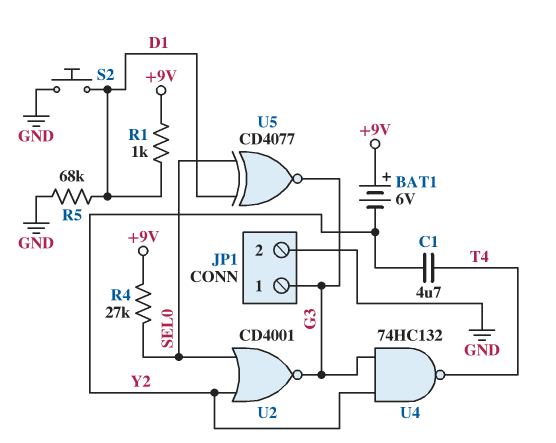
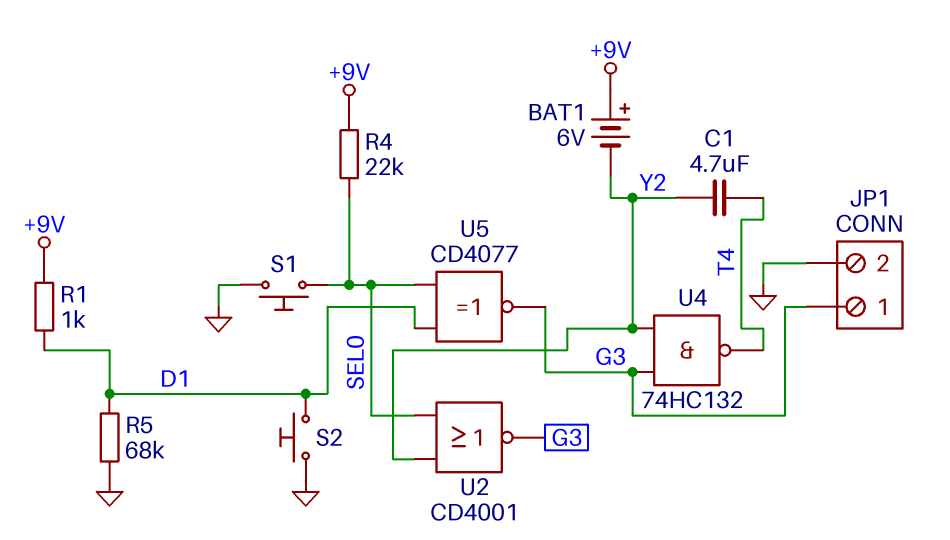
R4: 27k (+9V, SEL0) -> 22k (+9V, SEL0)
S1: none -> button (GND, SEL0)

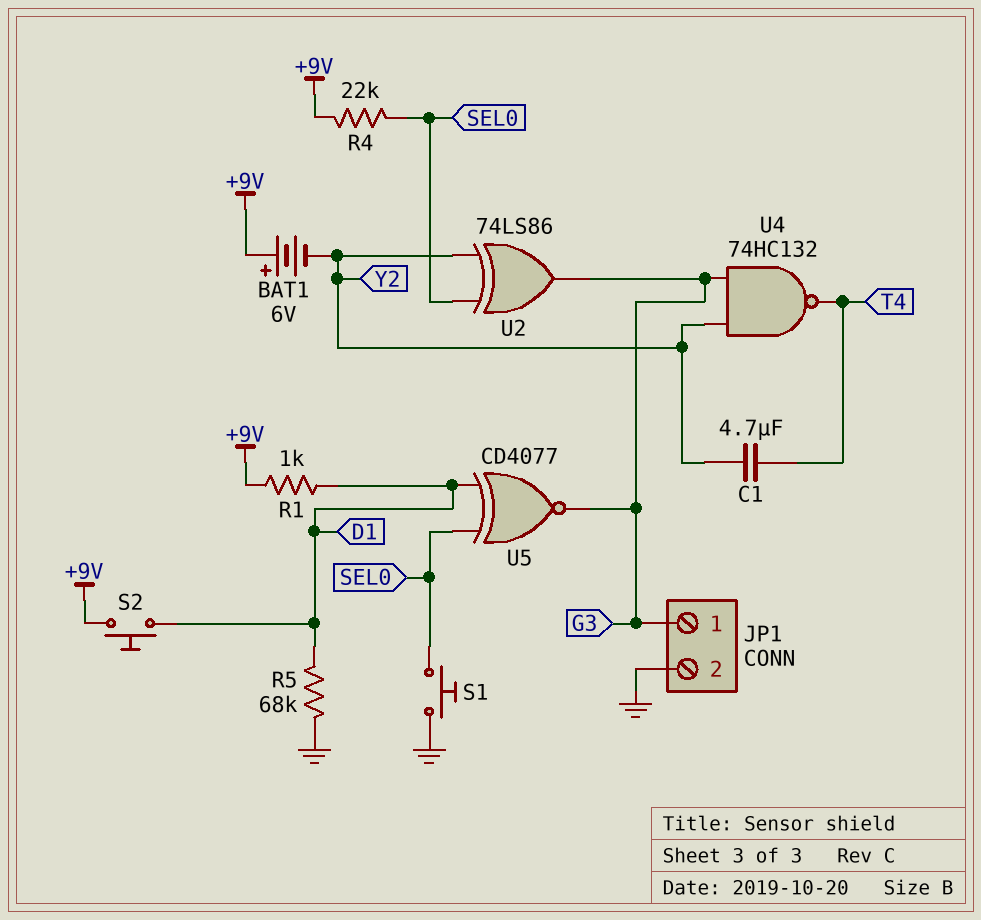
S2: button (D1, GND) -> button (+9V, D1)
U2: NOR CD4001 (in SEL0, in Y2, out G3) -> XOR 74LS86 (in SEL0, in Y2, out G3)

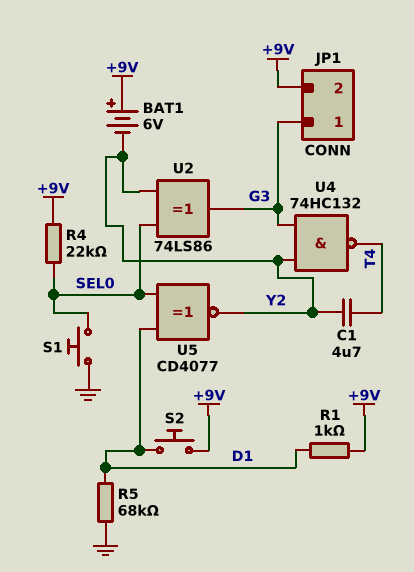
JP1 pin 2: GND -> +9V
U5: XNOR CD4077 (in D1, in SEL0, out G3) -> XNOR CD4077 (in D1, in SEL0, out Y2)

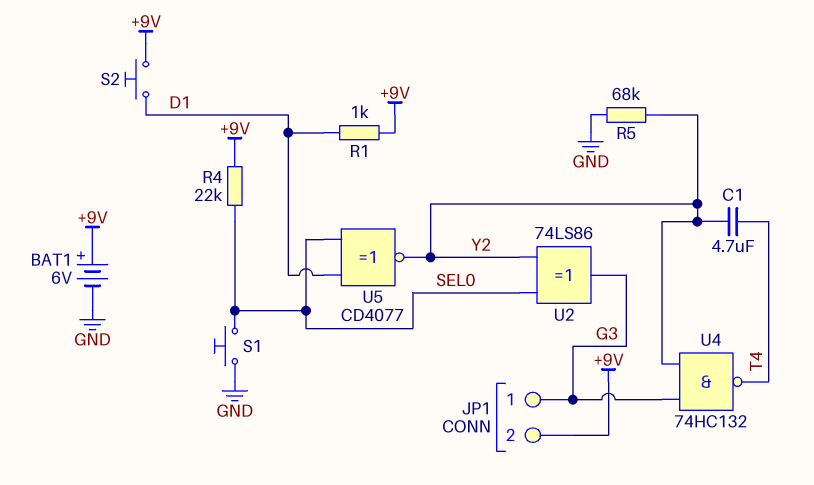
BAT1: 6V (plus +9V, minus Y2) -> 6V (plus +9V, minus GND)
R5: 68k (D1, GND) -> 68k (GND, Y2)

